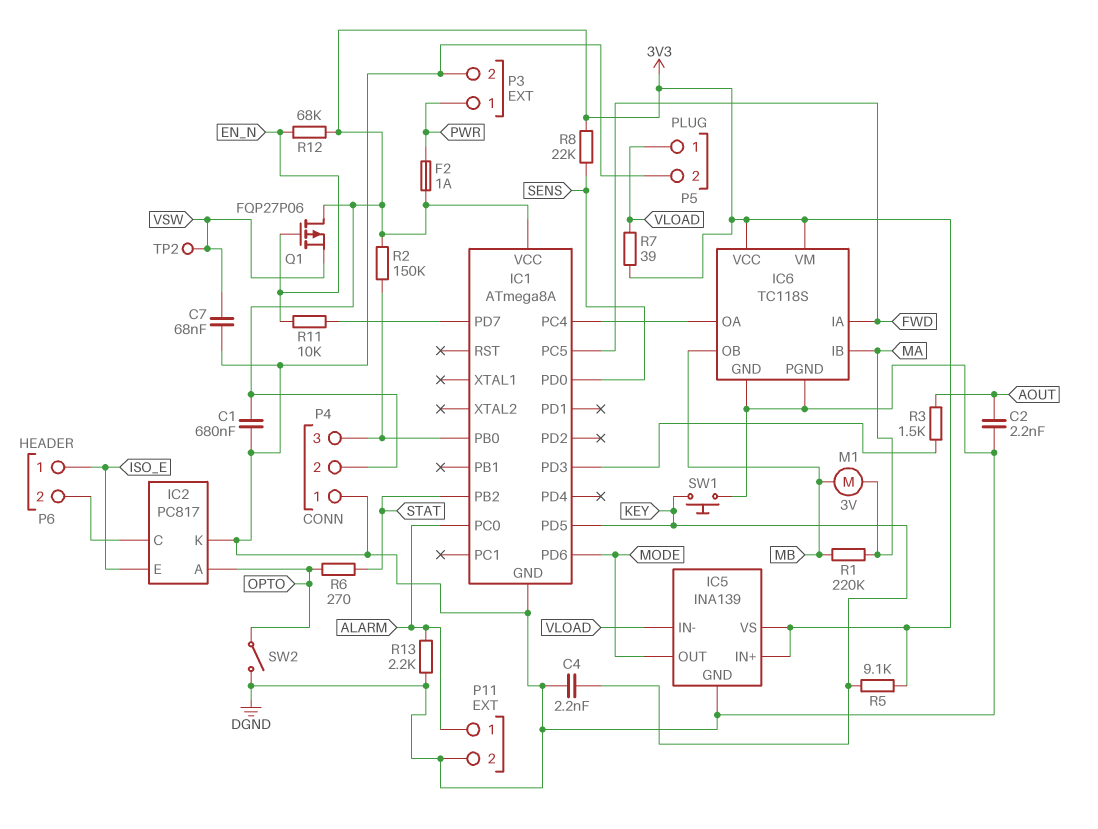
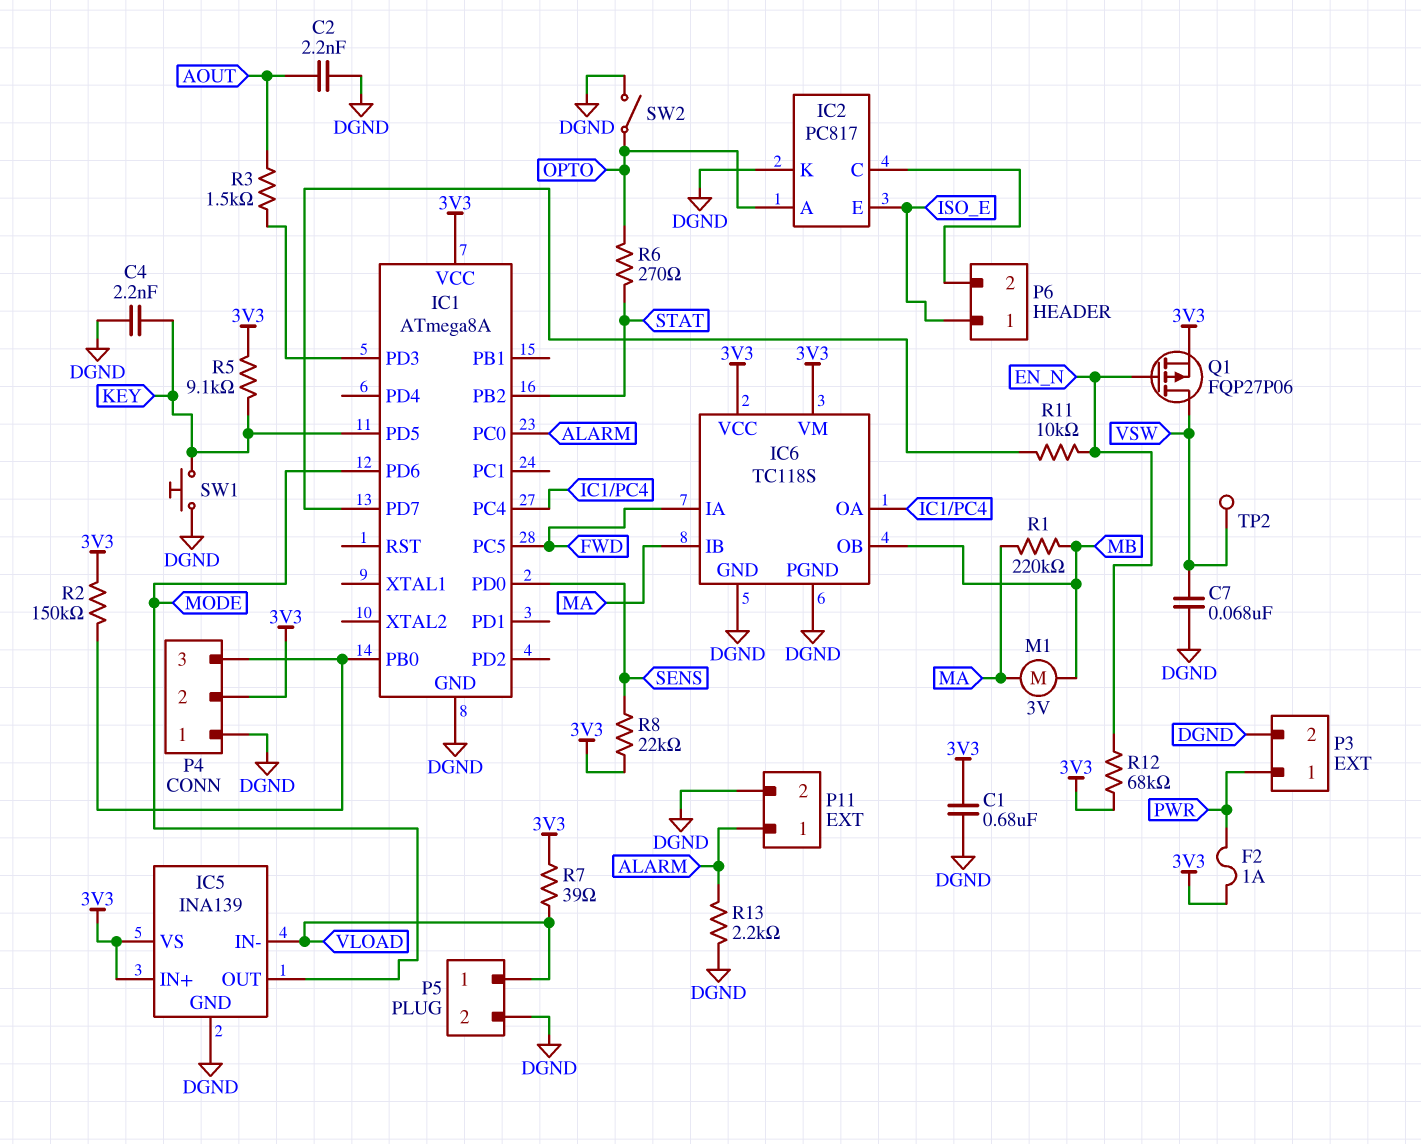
Q1: PMOS FQP27P06 (G EN_N, D 3V3, S VSW) -> PMOS FQP27P06 (G EN_N, D VSW, S 3V3)

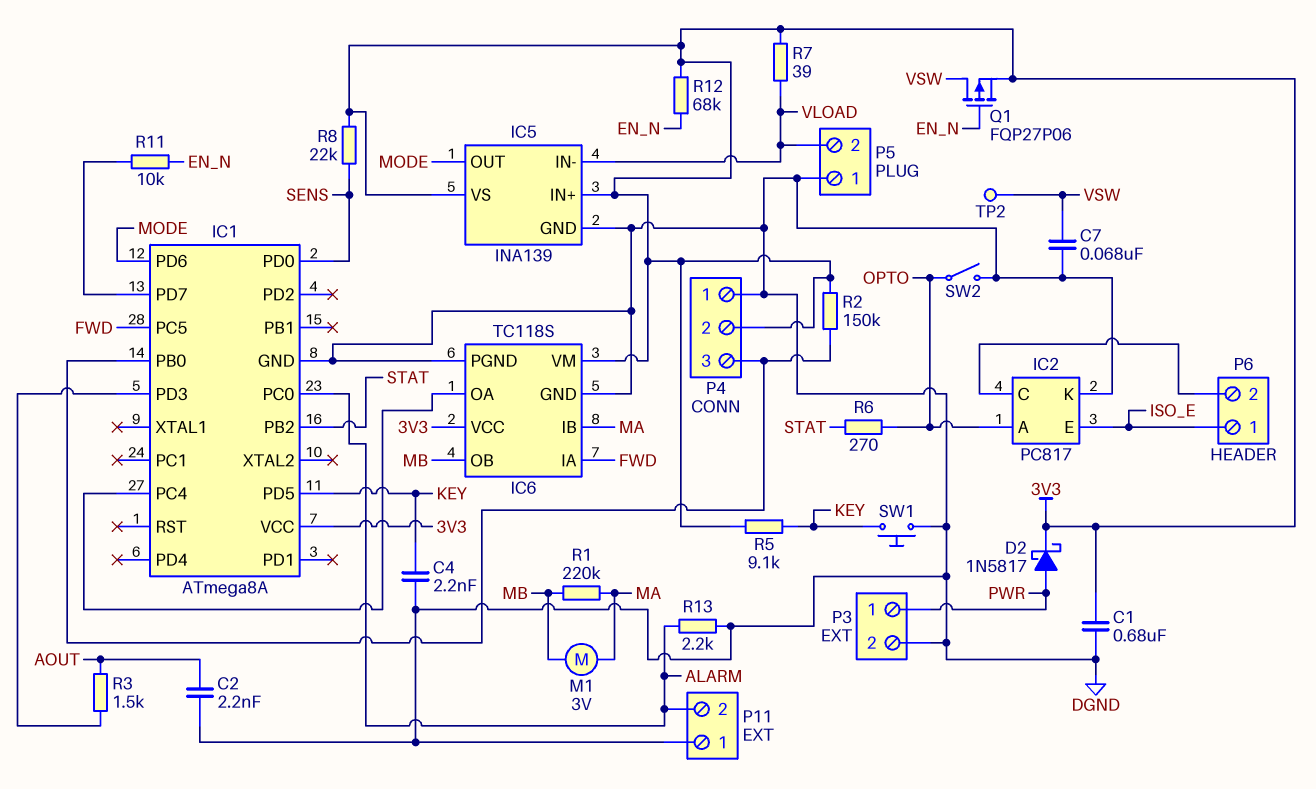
D2: none -> schottky 1N5817 (A PWR, K 3V3)
F2: 1A (3V3, PWR) -> none
P5 pin 1: VLOAD -> DGND
P5 pin 2: DGND -> VLOAD
P11 pin 1: ALARM -> DGND
P11 pin 2: DGND -> ALARM

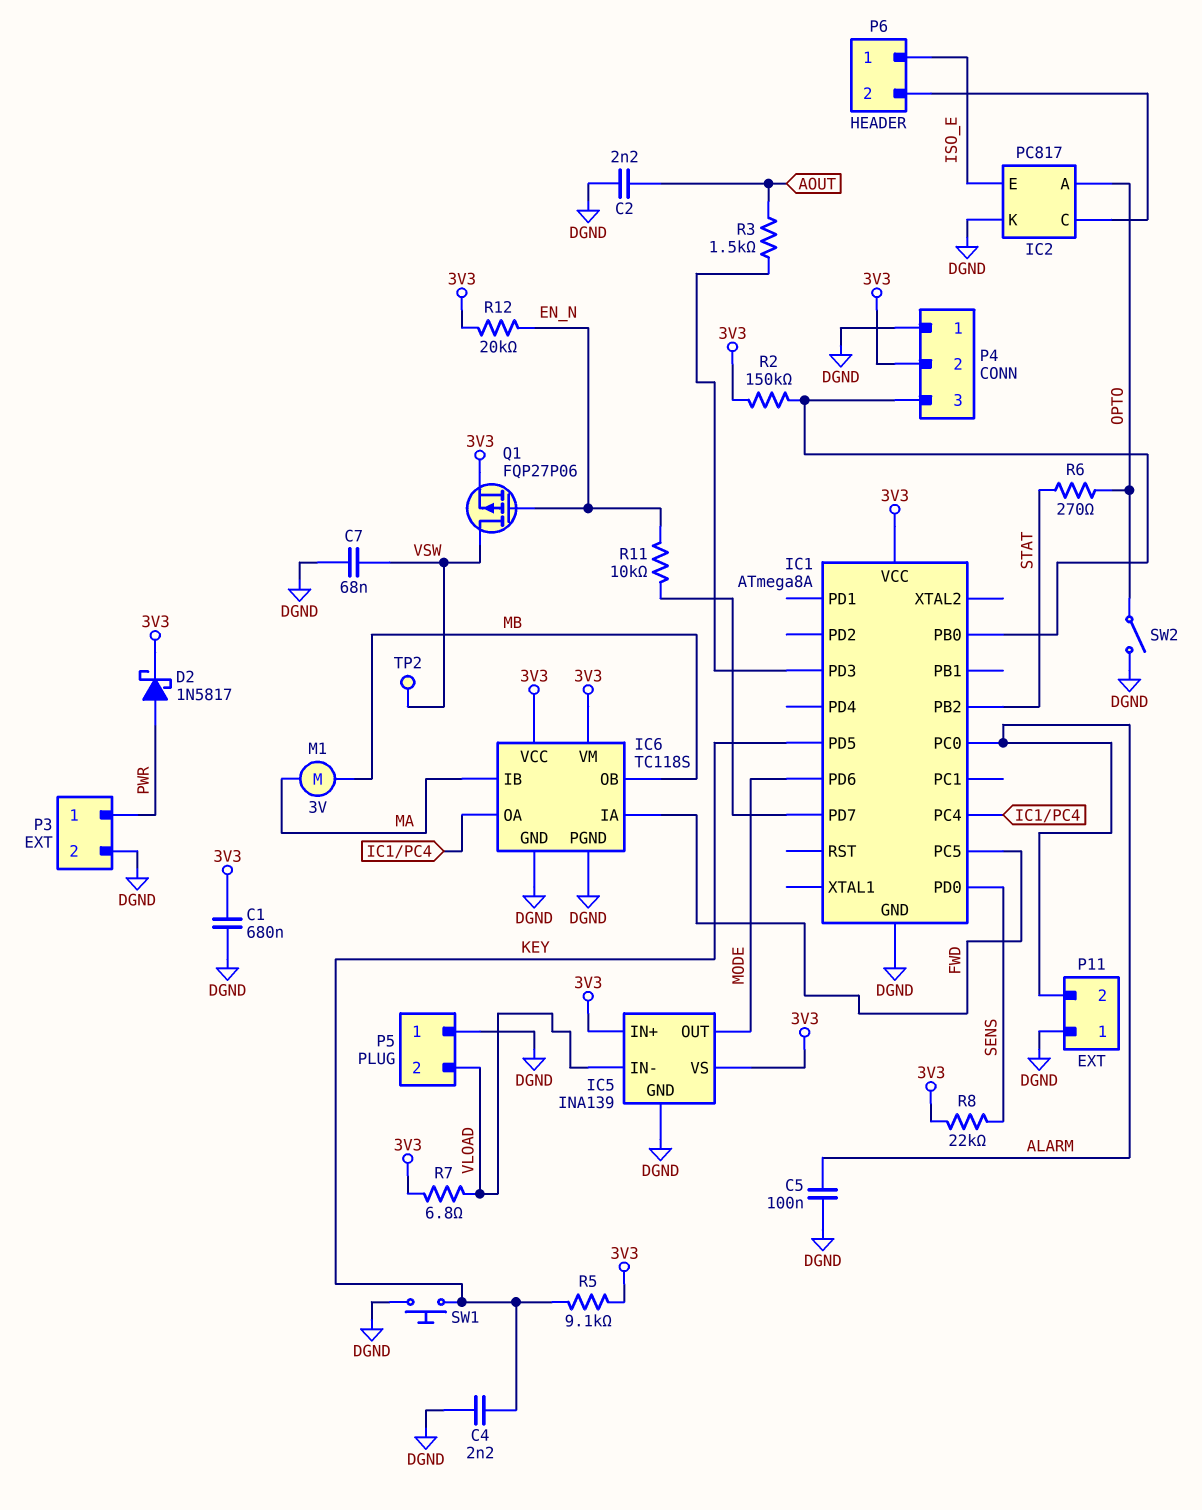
C5: none -> 100nF (ALARM, DGND)
R1: 220k (MA, MB) -> none
R7: 39 (3V3, VLOAD) -> 6.8 (3V3, VLOAD)
R12: 68k (3V3, EN_N) -> 20k (3V3, EN_N)
R13: 2.2k (ALARM, DGND) -> none

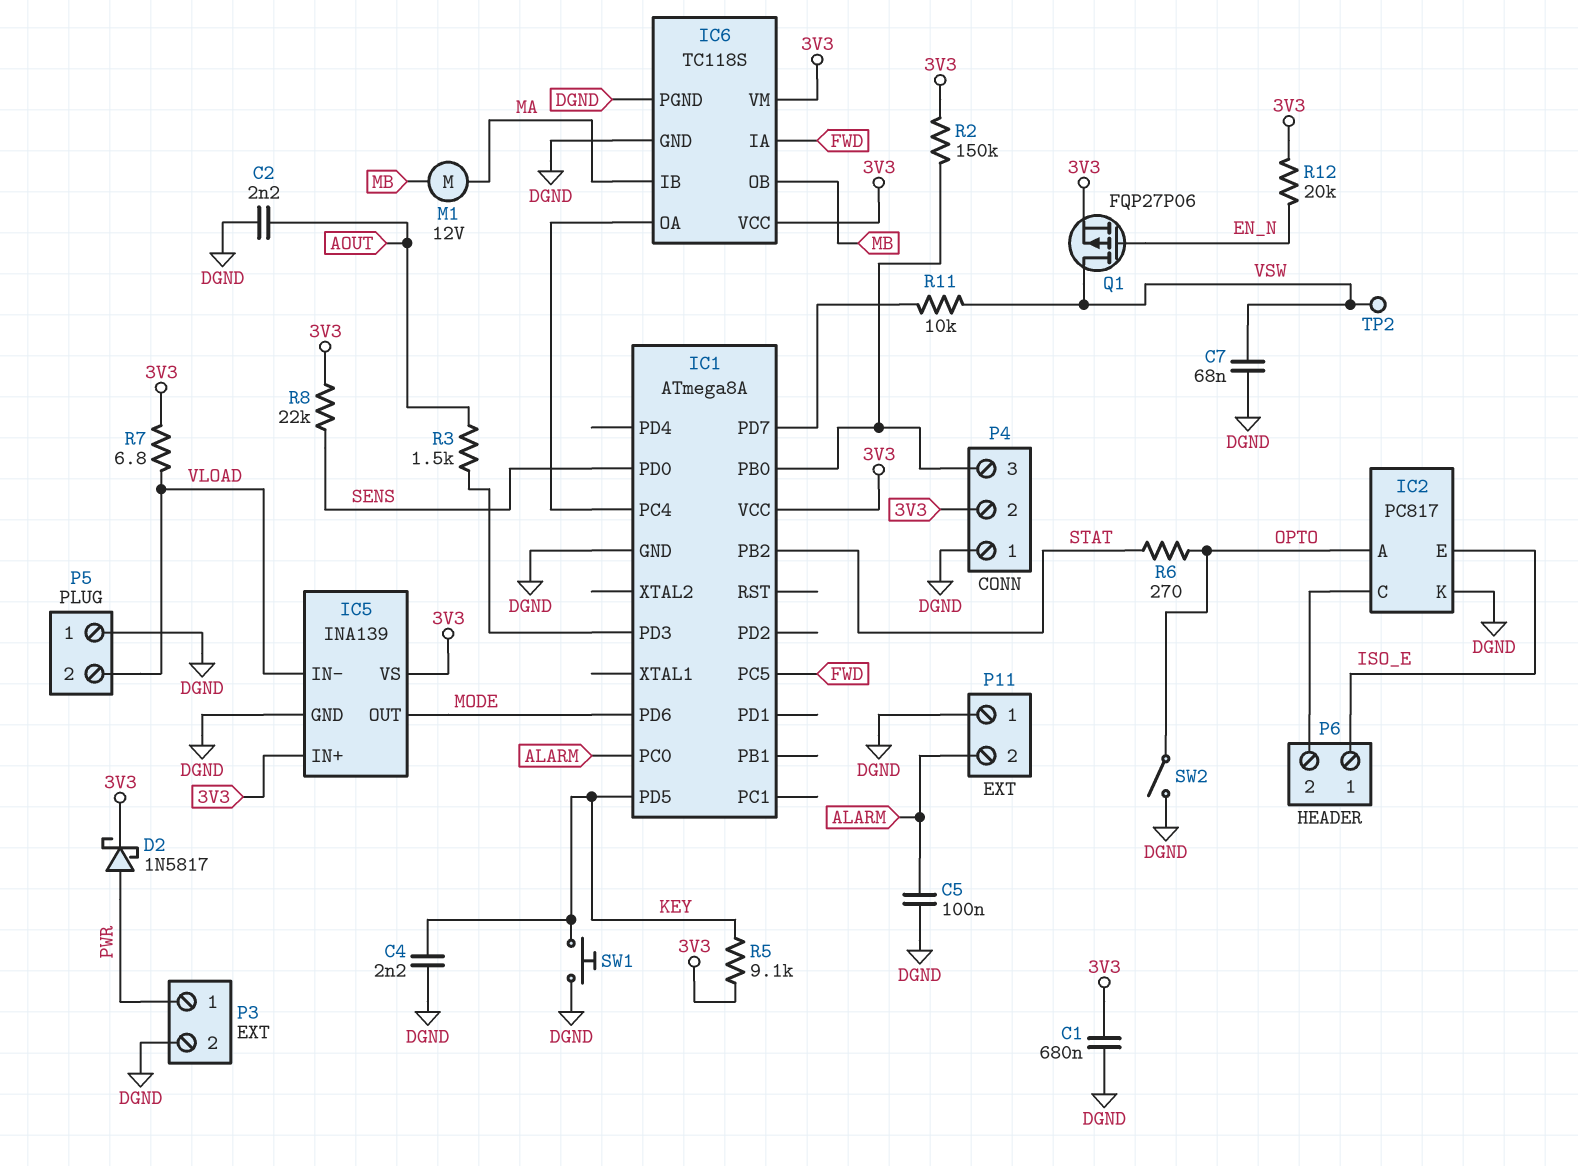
M1: motor 3V (MA, MB) -> motor 12V (MA, MB)
R11: 10k (EN_N, IC1/PD7) -> 10k (IC1/PD7, VSW)

